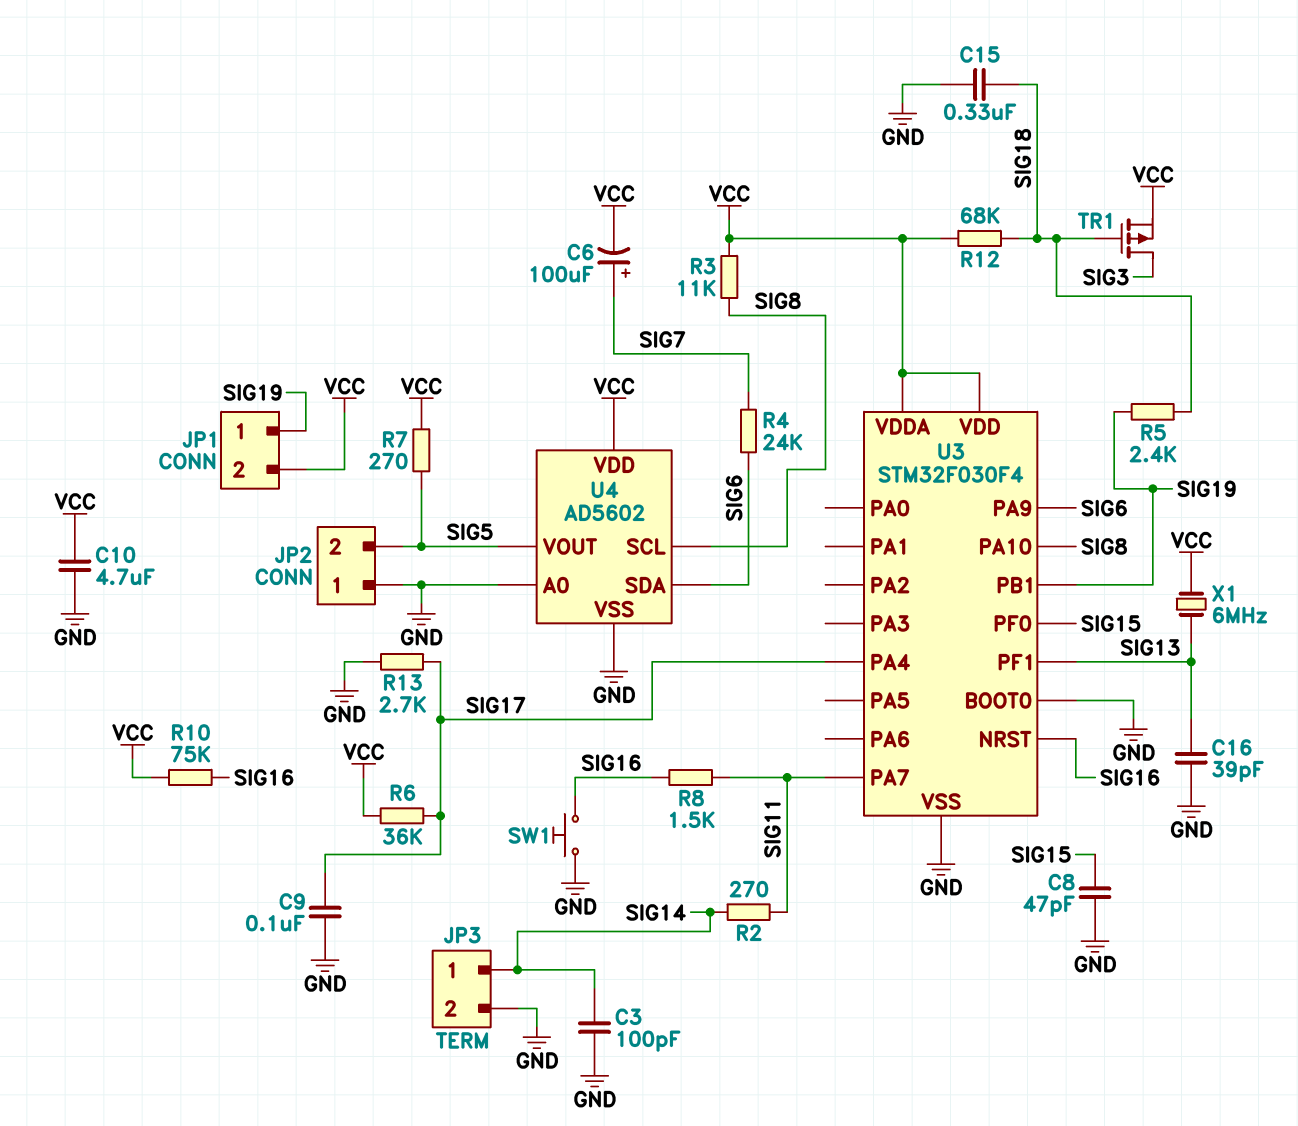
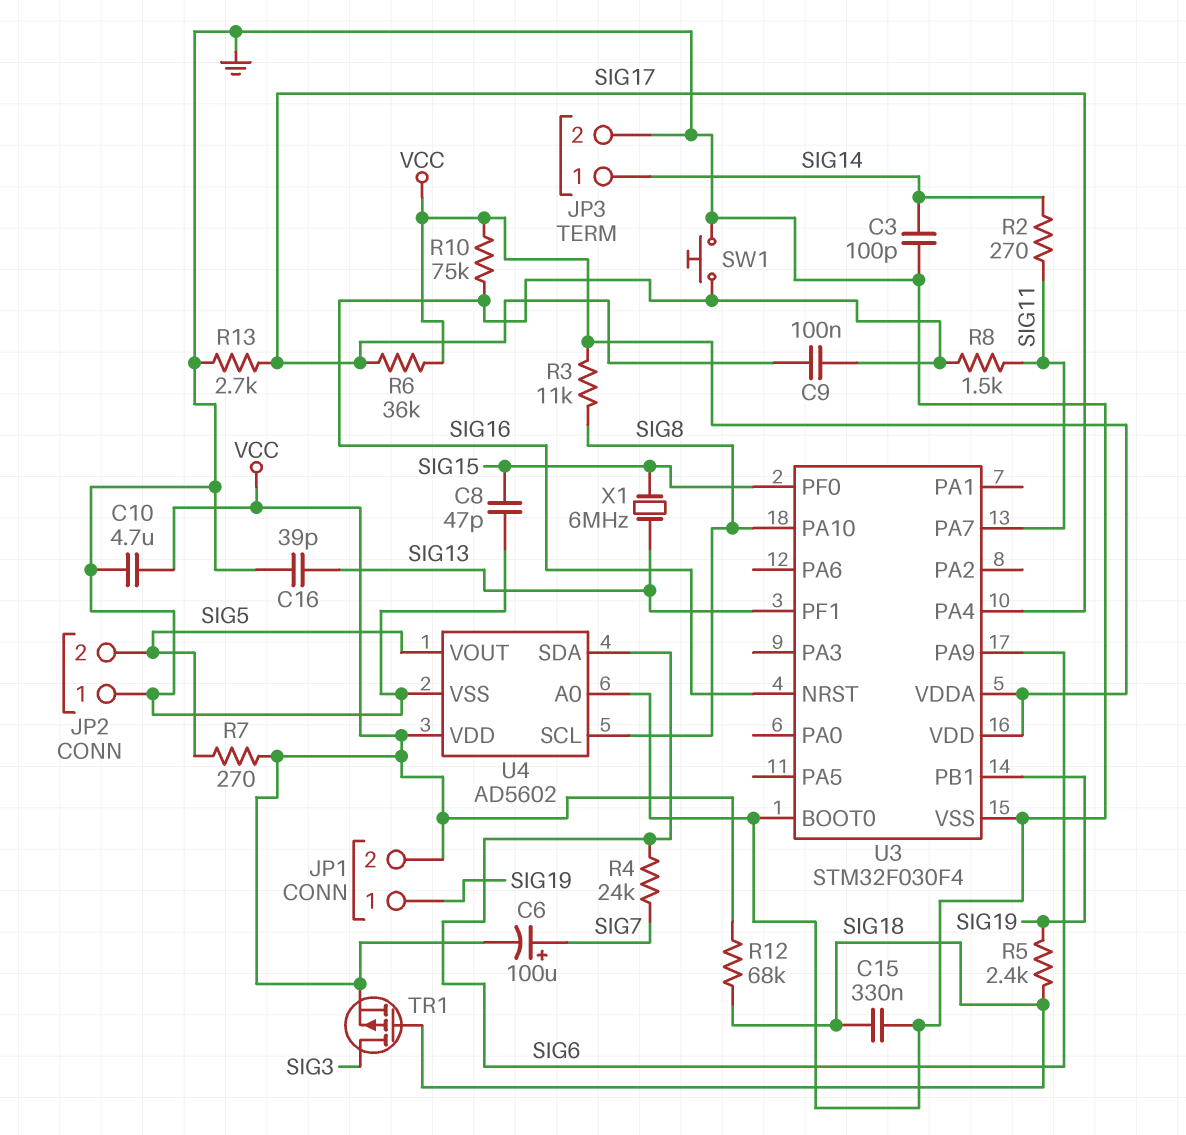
C9: 100nF (GND, SIG17) -> 100nF (SIG16, SIG17)
X1: 6MHz (SIG13, VCC) -> 6MHz (SIG13, SIG15)

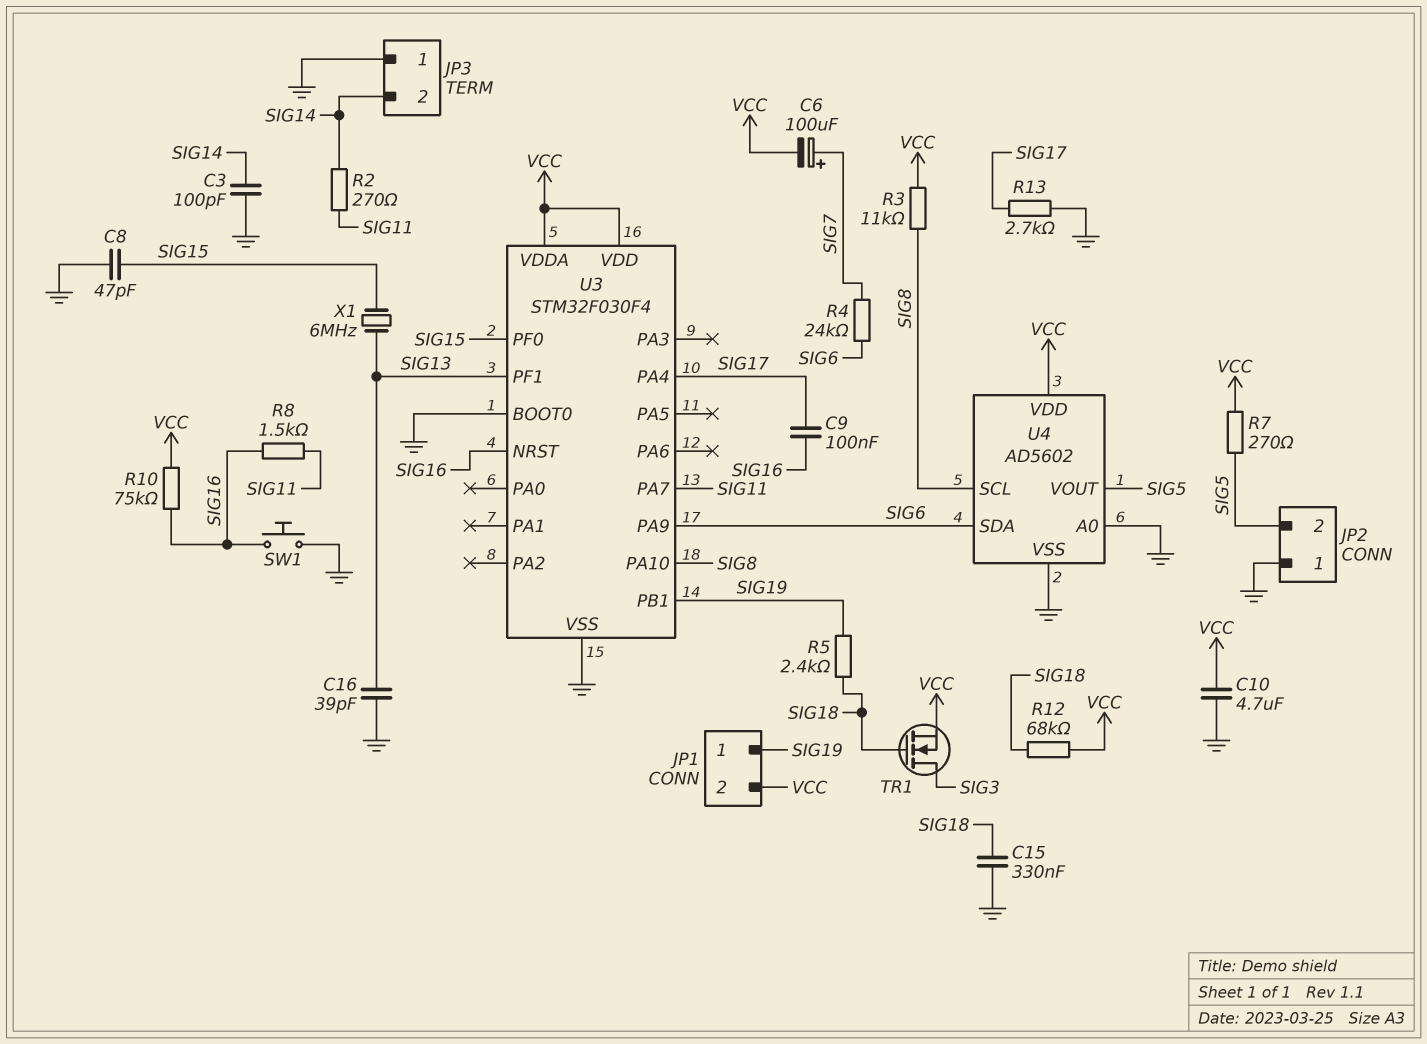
JP3 pin 1: SIG14 -> GND
JP3 pin 2: GND -> SIG14
R6: 36k (SIG17, VCC) -> none
TR1: PMOS (G SIG18, D SIG3, S VCC) -> NMOS (G SIG18, D SIG3, S VCC)

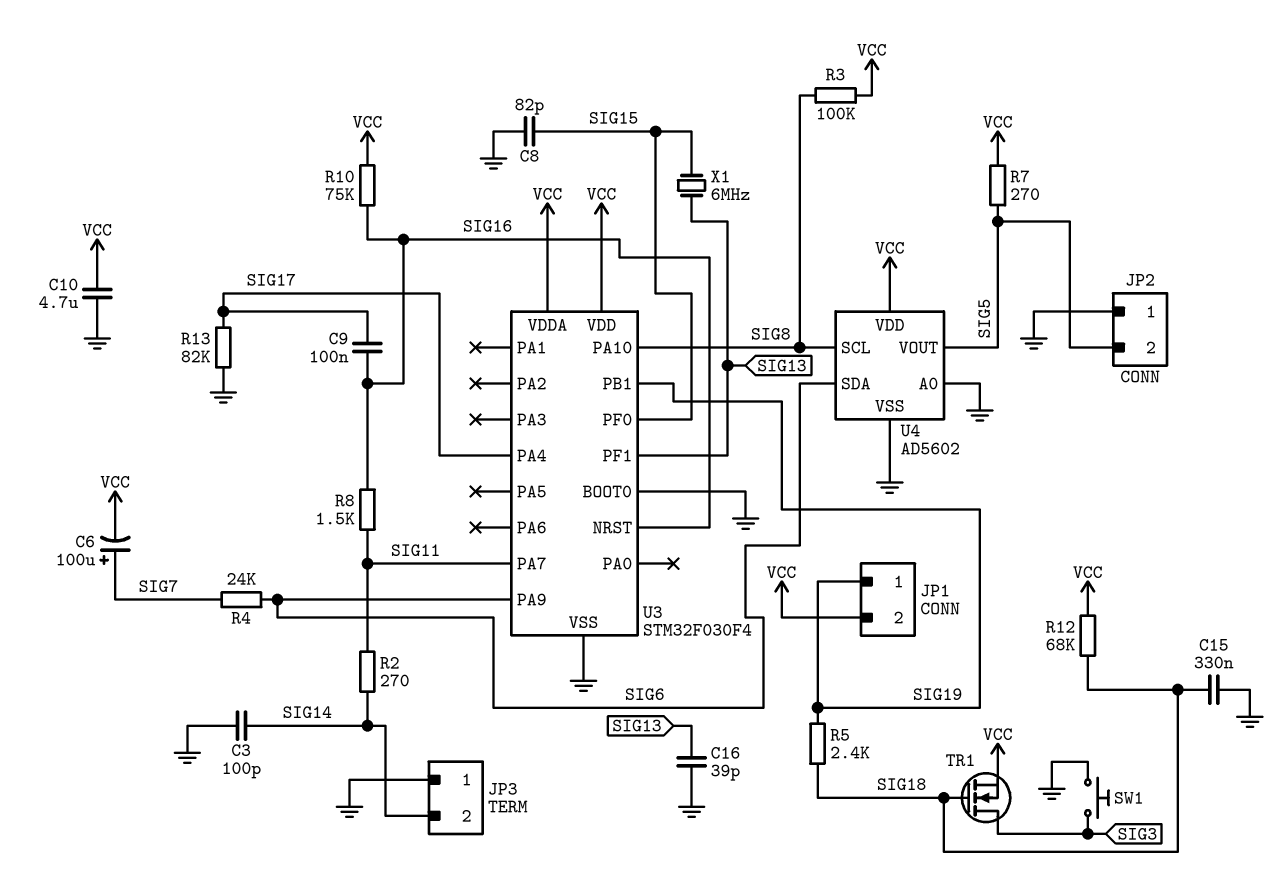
C8: 47pF (GND, SIG15) -> 82pF (GND, SIG15)
R3: 11k (SIG8, VCC) -> 100k (SIG8, VCC)
R13: 2.7k (GND, SIG17) -> 82k (GND, SIG17)
SW1: button (GND, SIG16) -> button (GND, SIG3)

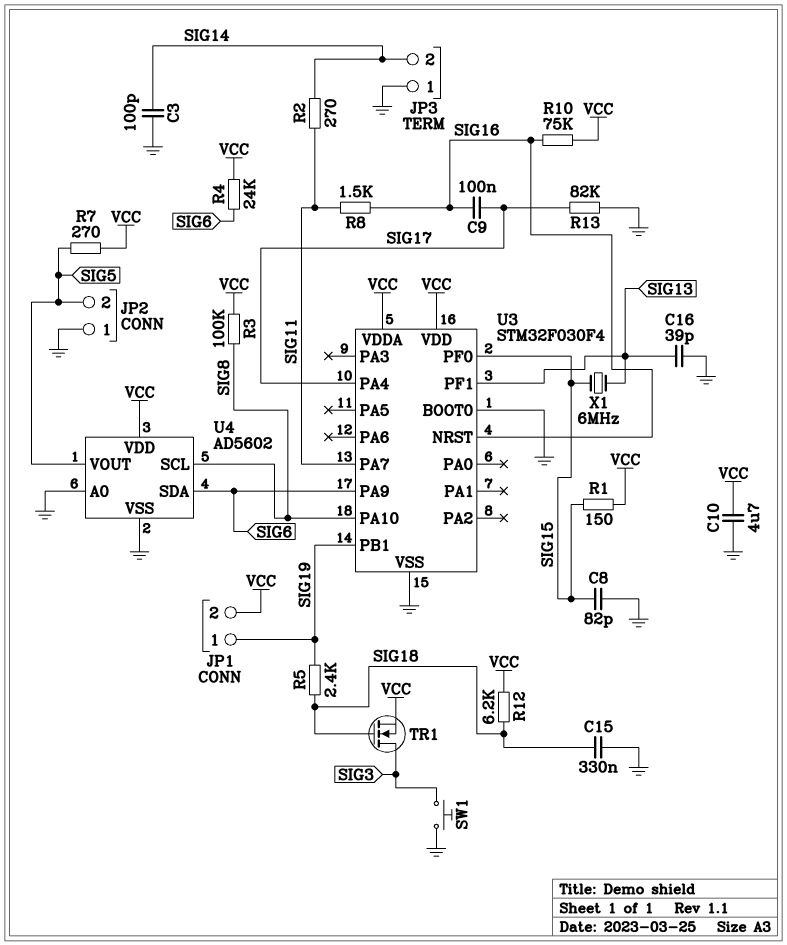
C6: 100uF (plus SIG7, minus VCC) -> none
R1: none -> 150 (SIG15, VCC)
R4: 24k (SIG6, SIG7) -> 24k (SIG6, VCC)
R12: 68k (SIG18, VCC) -> 6.2k (SIG18, VCC)

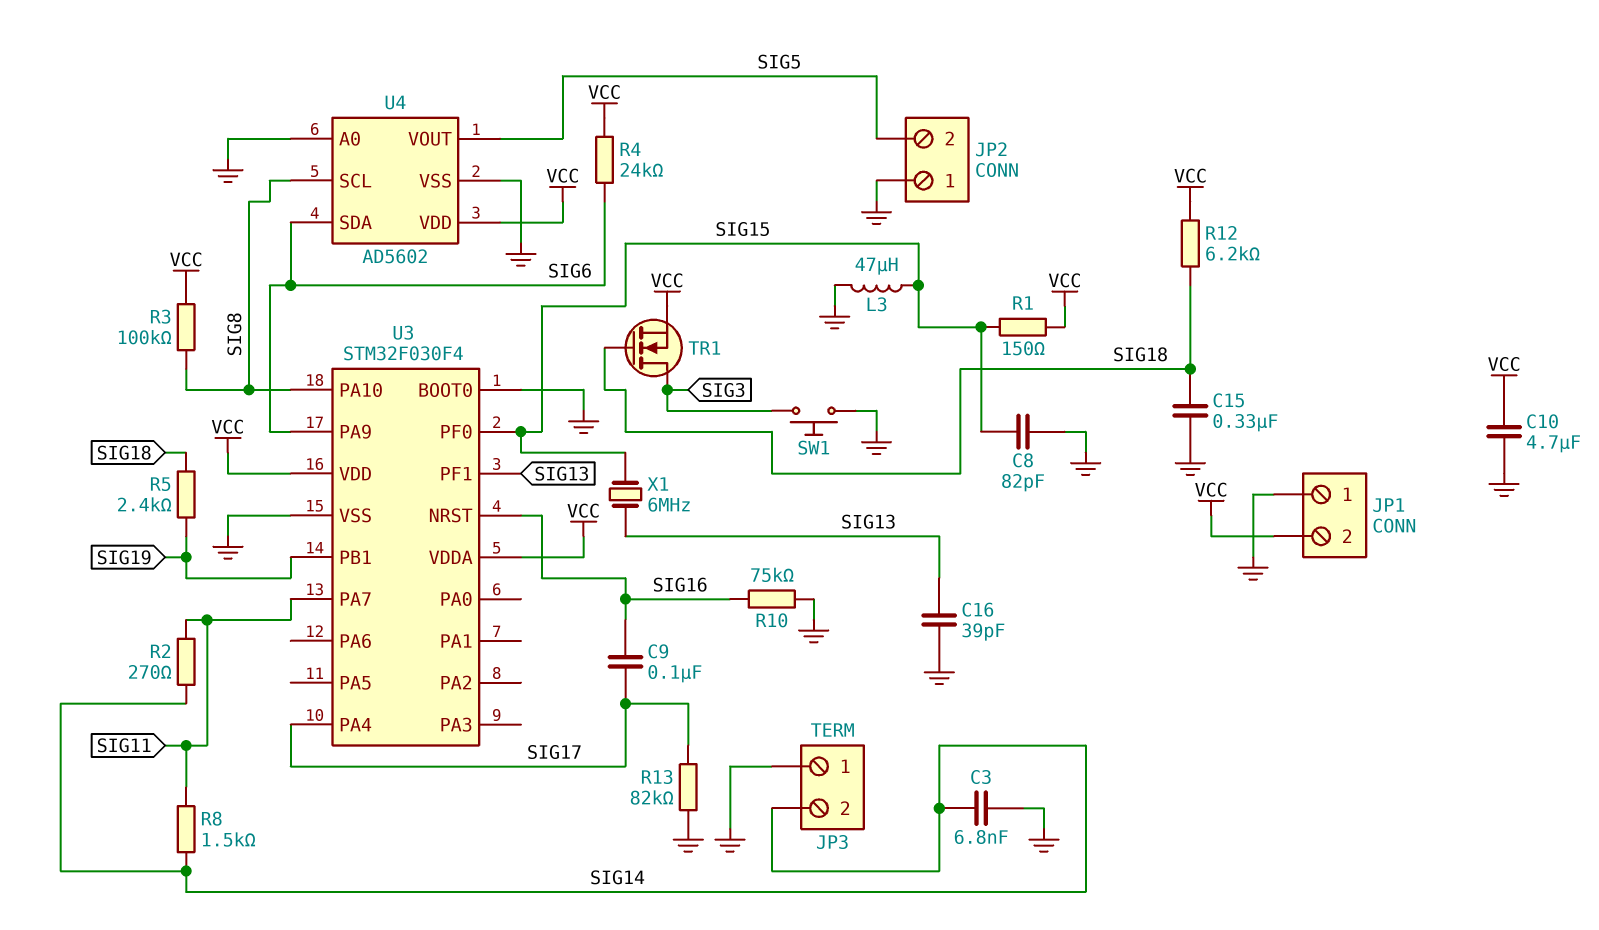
C3: 100pF (GND, SIG14) -> 6.8nF (GND, SIG14)
JP1 pin 1: SIG19 -> GND
L3: none -> 47uH (GND, SIG15)
R7: 270 (SIG5, VCC) -> none
R8: 1.5k (SIG11, SIG16) -> 1.5k (SIG11, SIG14)
R10: 75k (SIG16, VCC) -> 75k (GND, SIG16)

